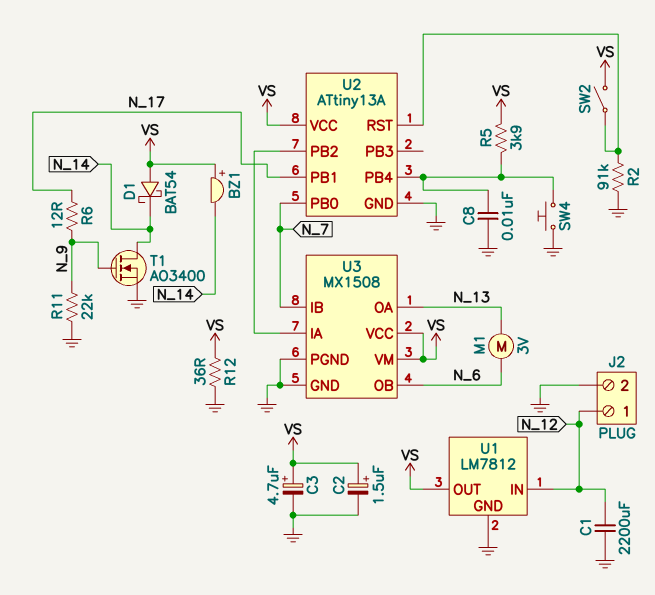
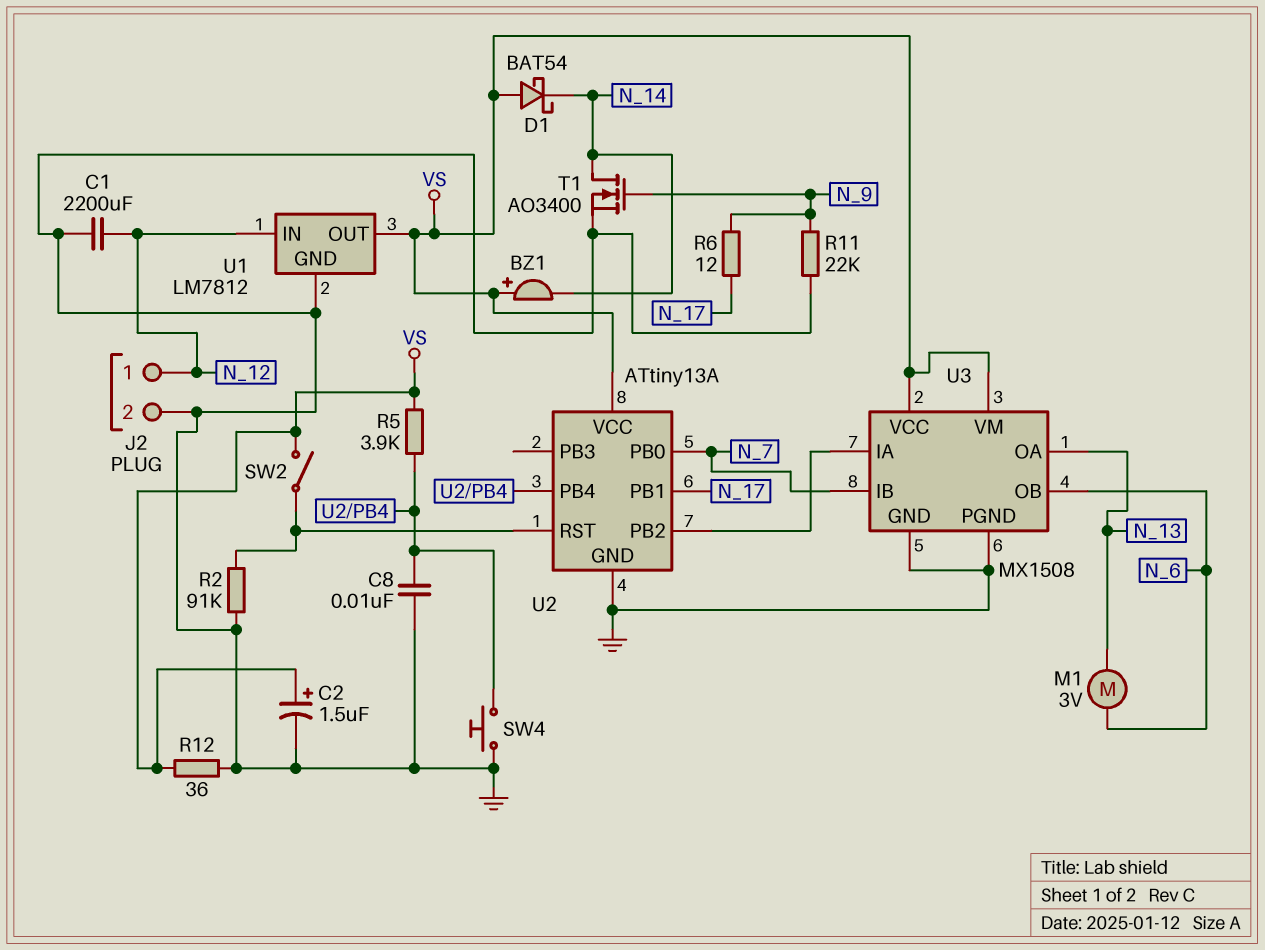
C3: 4.7uF (plus VS, minus GND) -> none

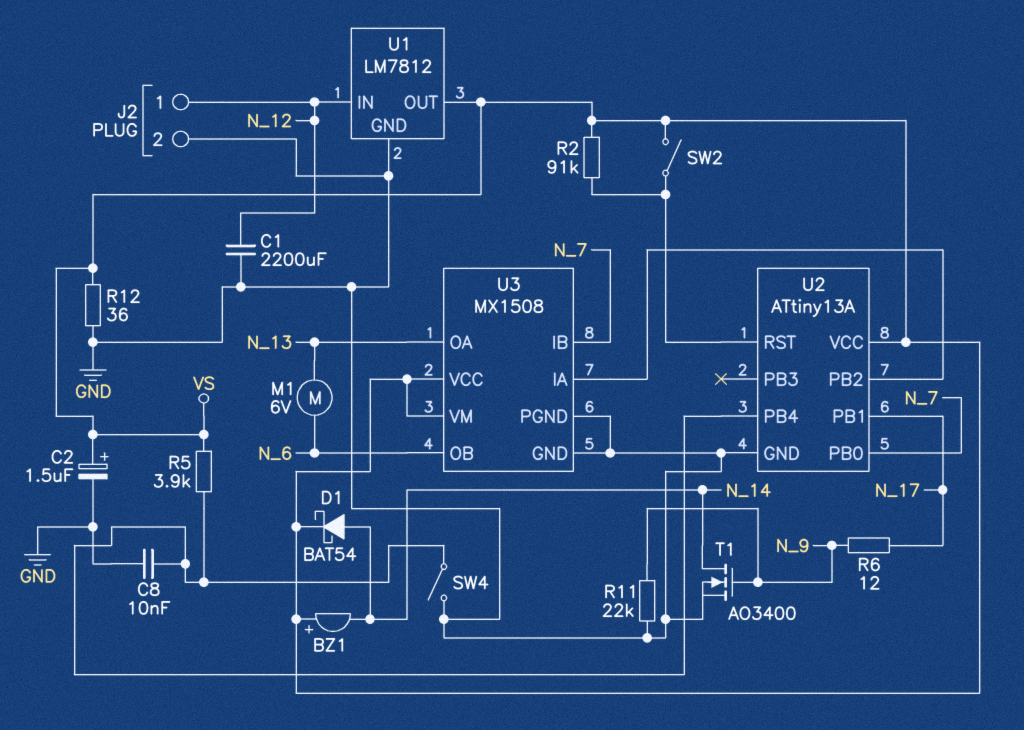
D1: schottky BAT54 (A VS, K N_14) -> schottky BAT54 (A N_14, K VS)
M1: motor 3V (N_6, N_13) -> motor 6V (N_6, N_13)
R2: 91k (GND, U2/RST) -> 91k (U2/RST, VS)
SW4: button (GND, U2/PB4) -> switch (GND, U2/PB4)

